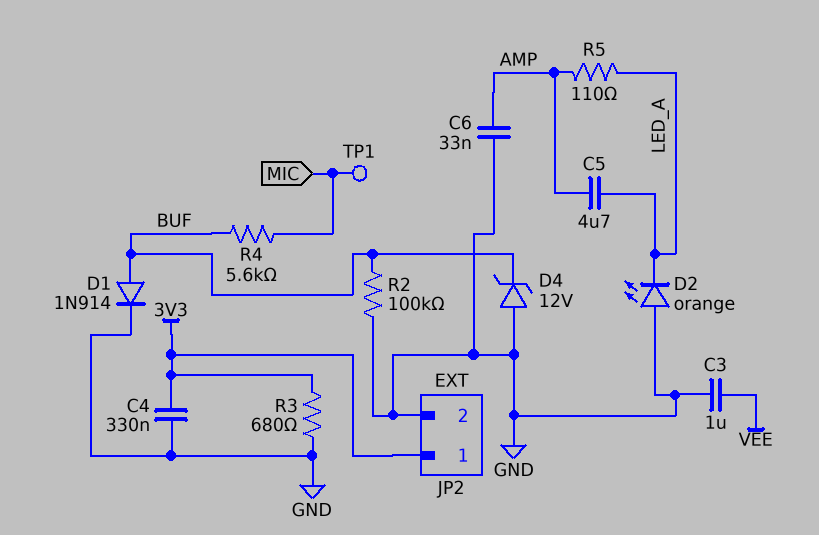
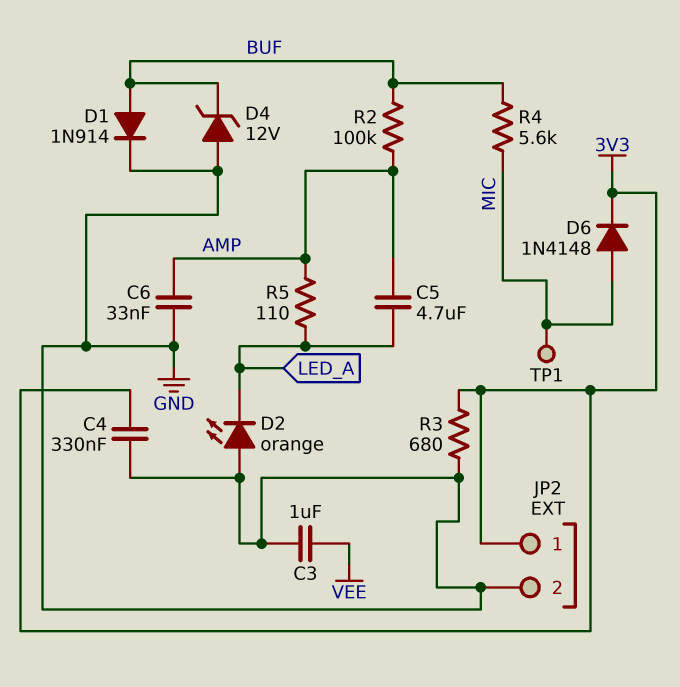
D6: none -> diode 1N4148 (A MIC, K 3V3)
R2: 100k (BUF, GND) -> 100k (AMP, BUF)

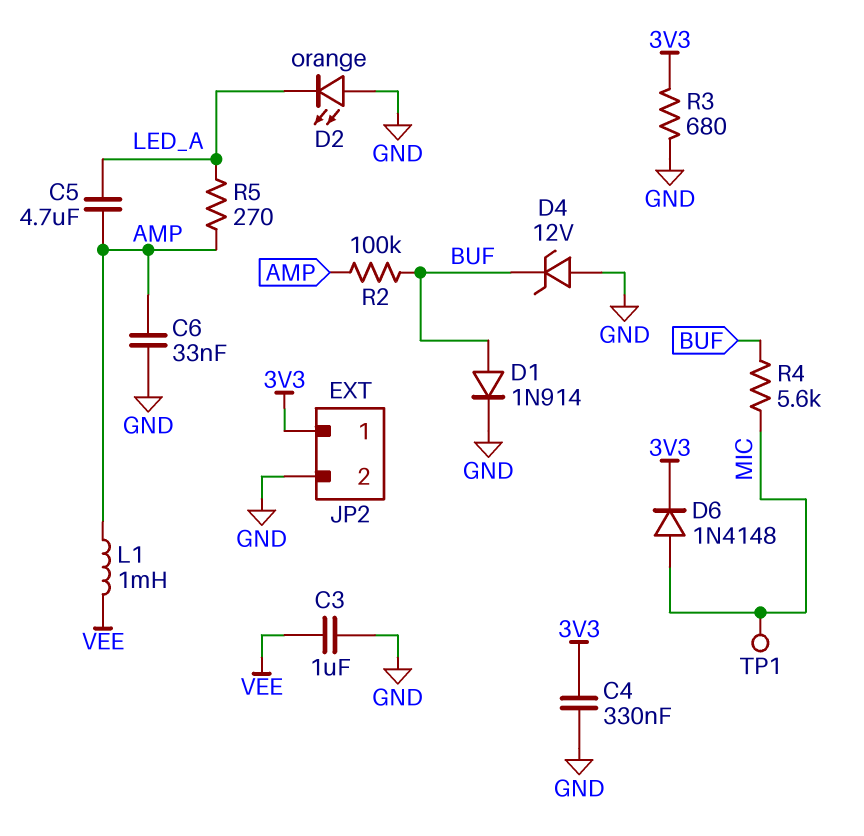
L1: none -> 1mH (AMP, VEE)
R5: 110 (AMP, LED_A) -> 270 (AMP, LED_A)

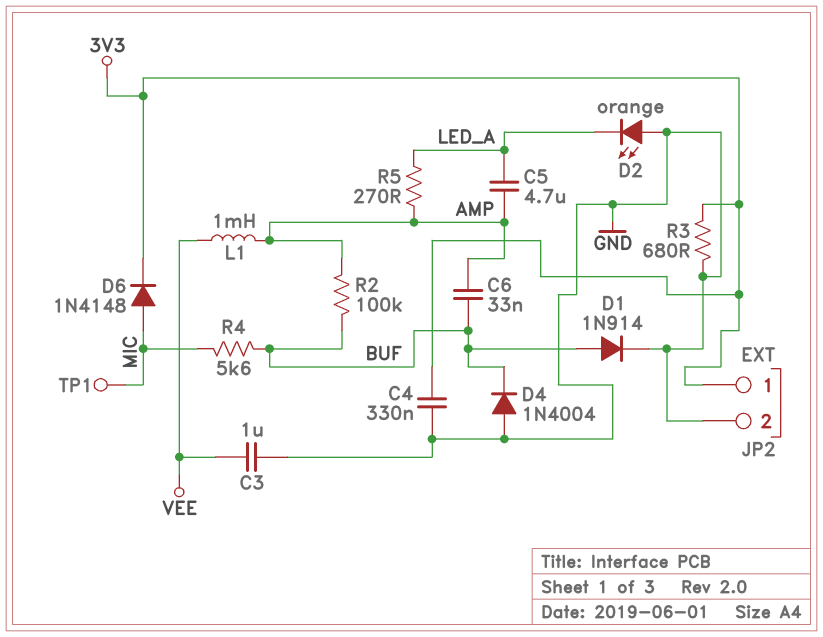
C6: 33nF (AMP, GND) -> 33nF (AMP, BUF)
D4: zener 12V (A GND, K BUF) -> diode 1N4004 (A GND, K BUF)

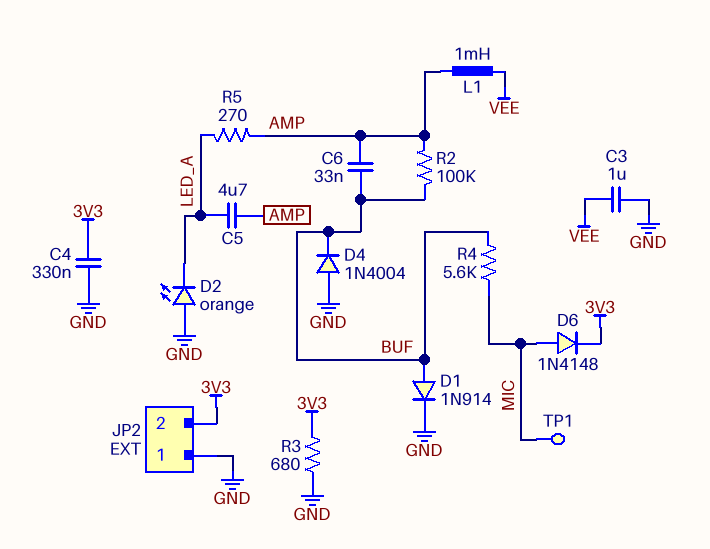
JP2 pin 1: 3V3 -> GND
JP2 pin 2: GND -> 3V3

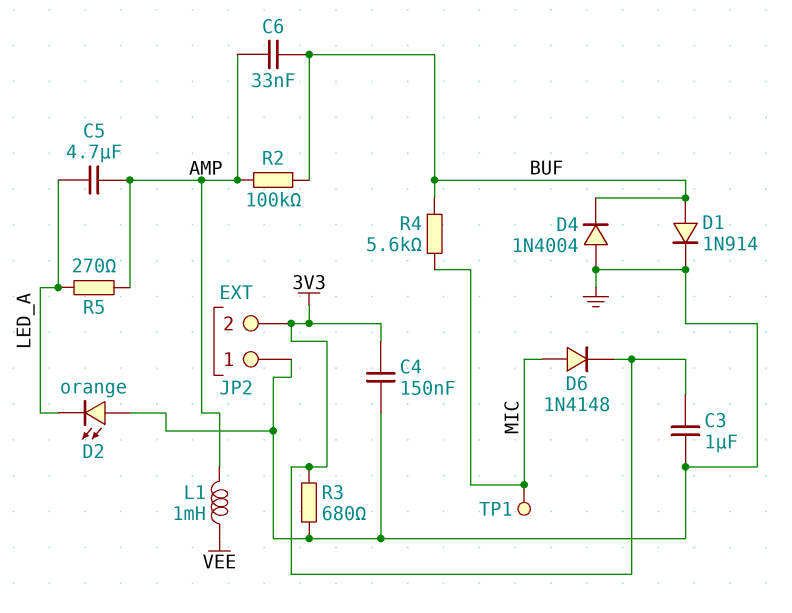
C3: 1uF (GND, VEE) -> 1uF (3V3, GND)
C4: 330nF (3V3, GND) -> 150nF (3V3, GND)

